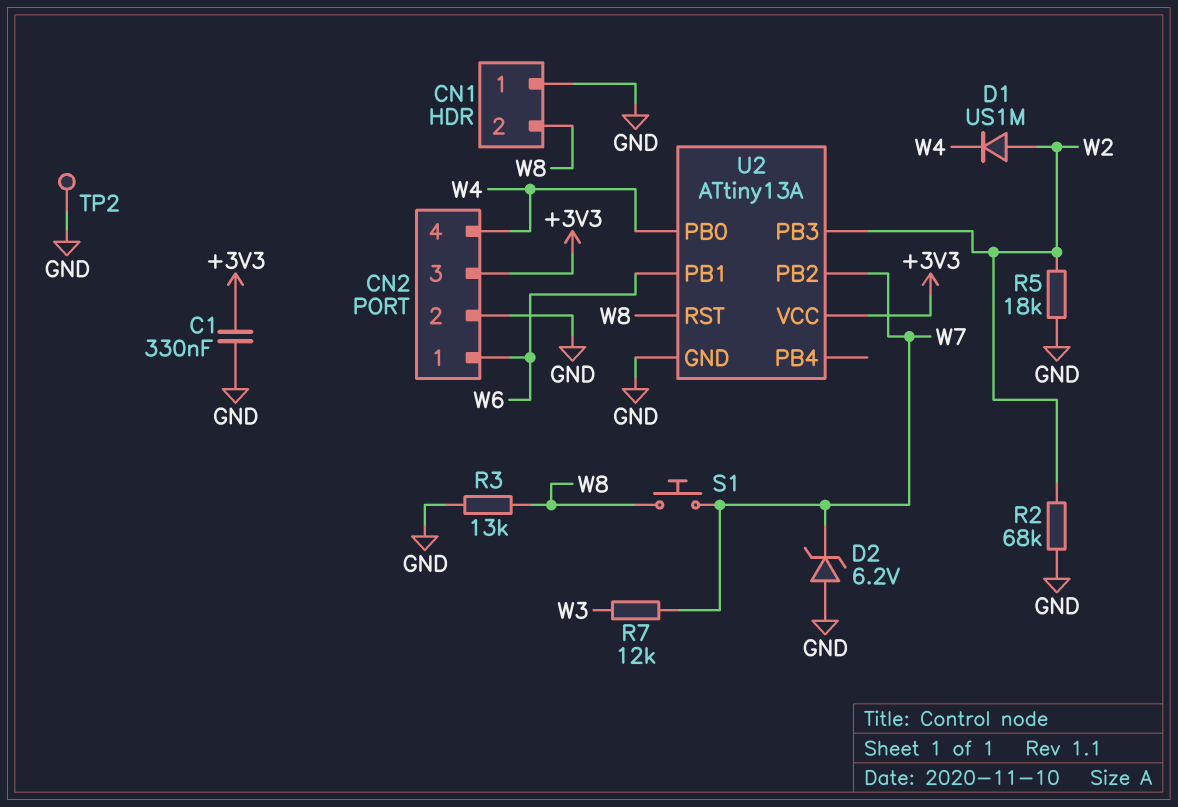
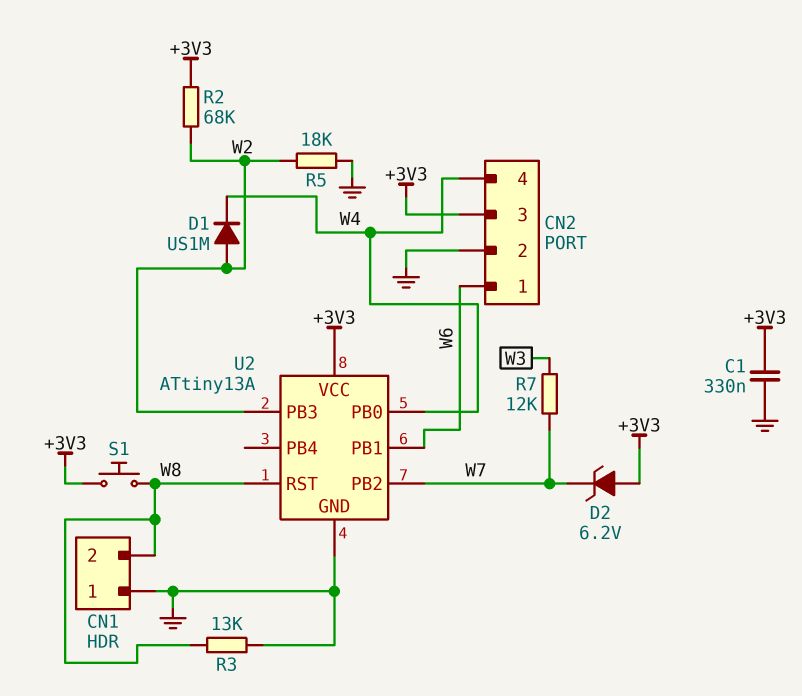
D2: zener 6.2V (A GND, K W7) -> zener 6.2V (A +3V3, K W7)
R2: 68k (GND, W2) -> 68k (+3V3, W2)
S1: button (W7, W8) -> button (+3V3, W8)
TP2: test point (GND) -> none

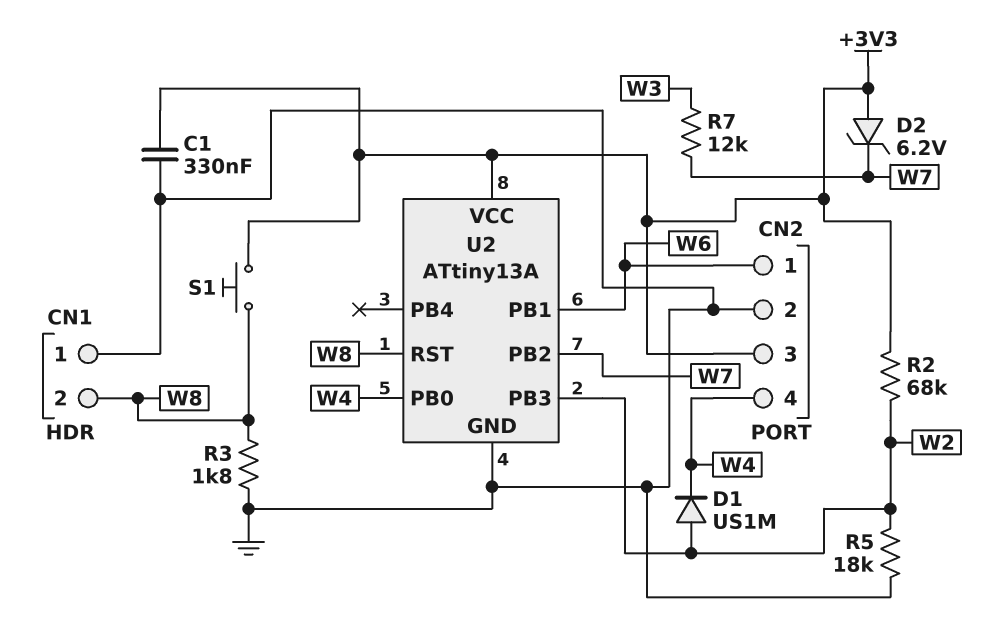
R3: 13k (GND, W8) -> 1.8k (GND, W8)

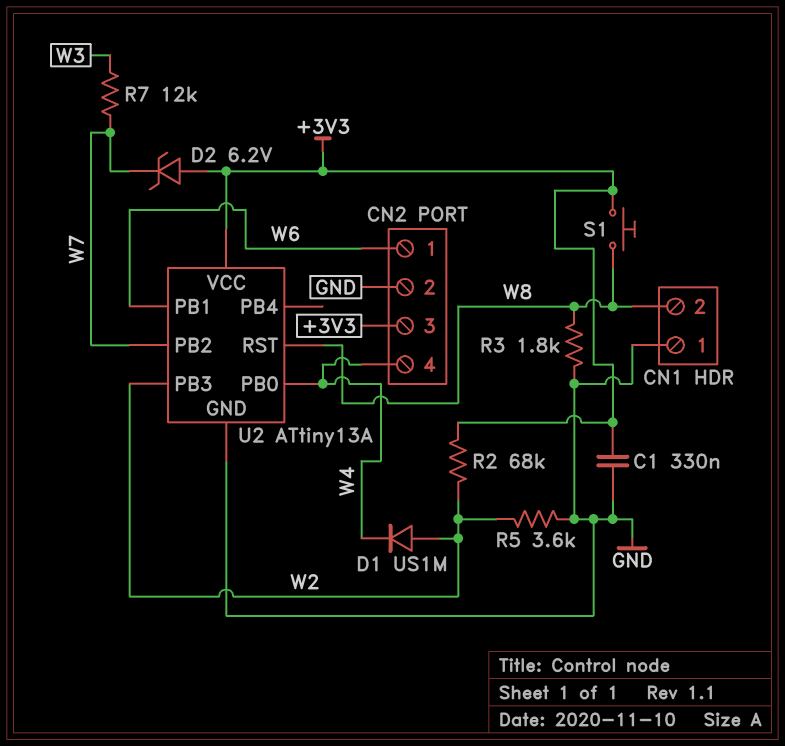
R5: 18k (GND, W2) -> 3.6k (GND, W2)

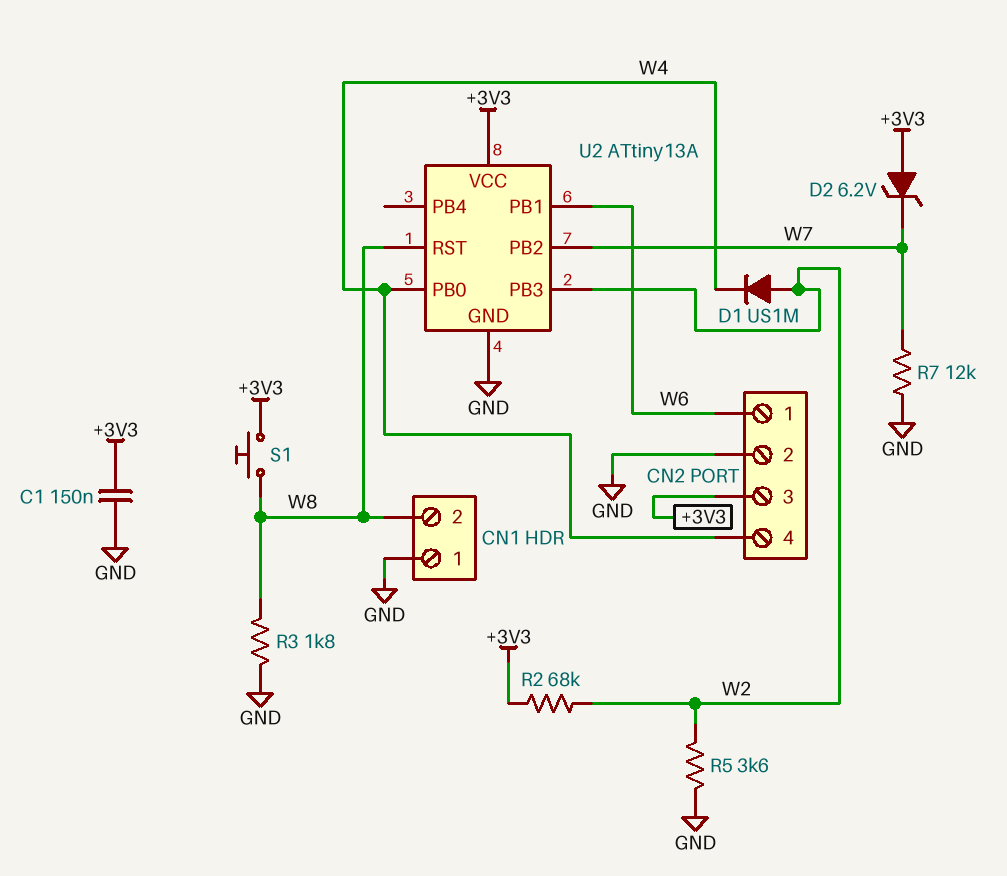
C1: 330nF (+3V3, GND) -> 150nF (+3V3, GND)
R7: 12k (W3, W7) -> 12k (GND, W7)

